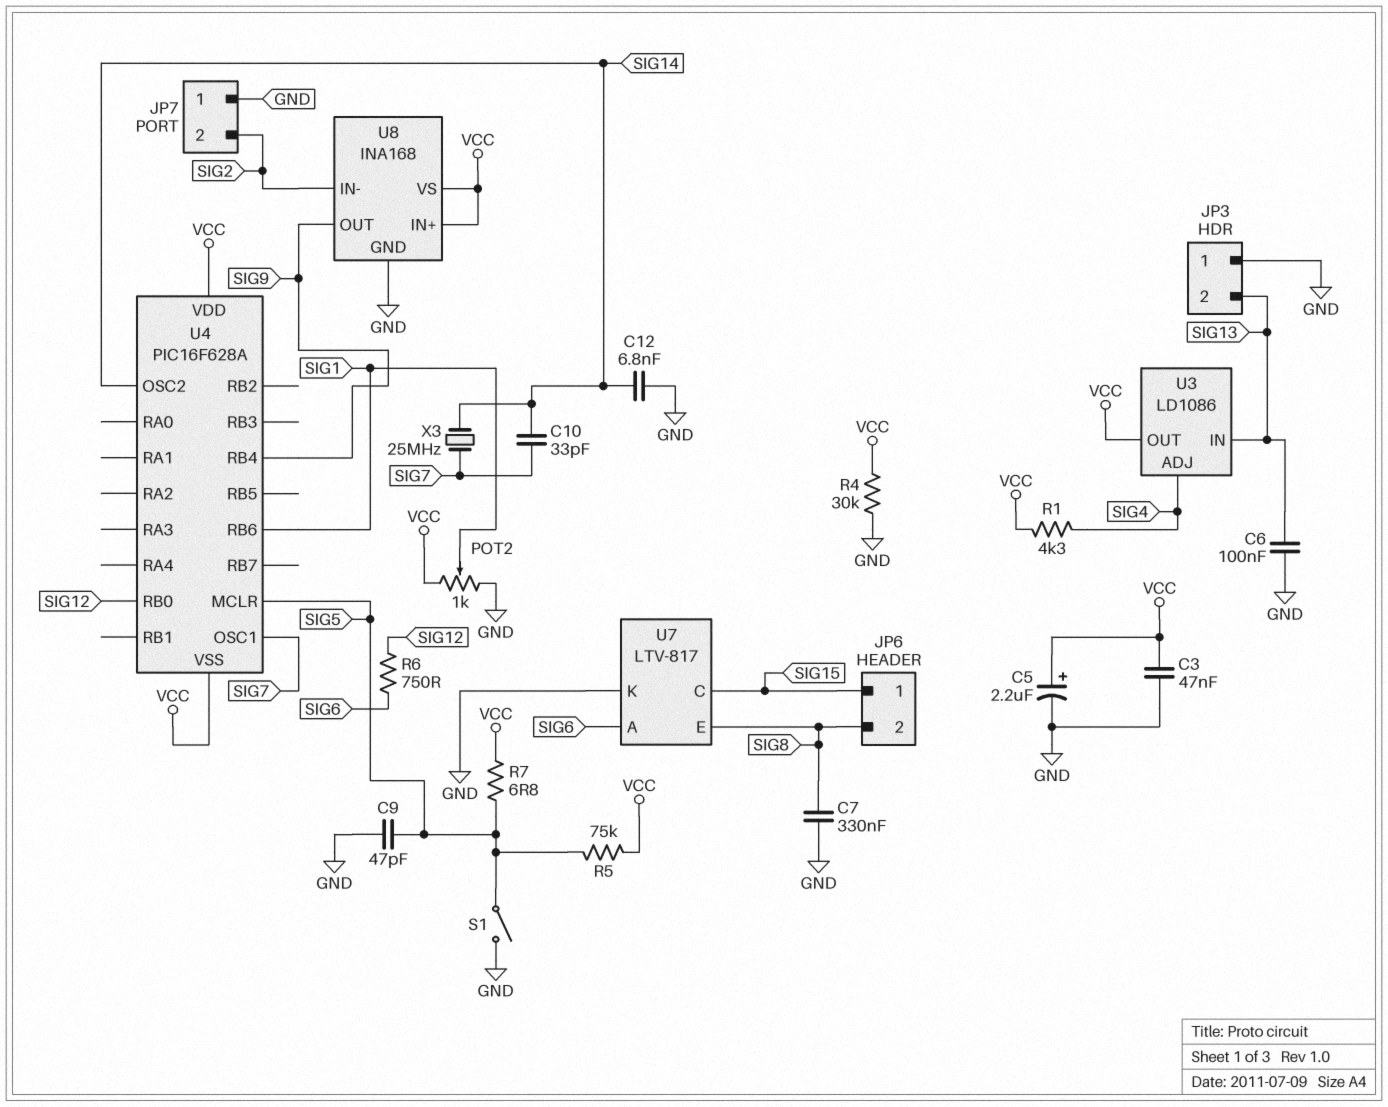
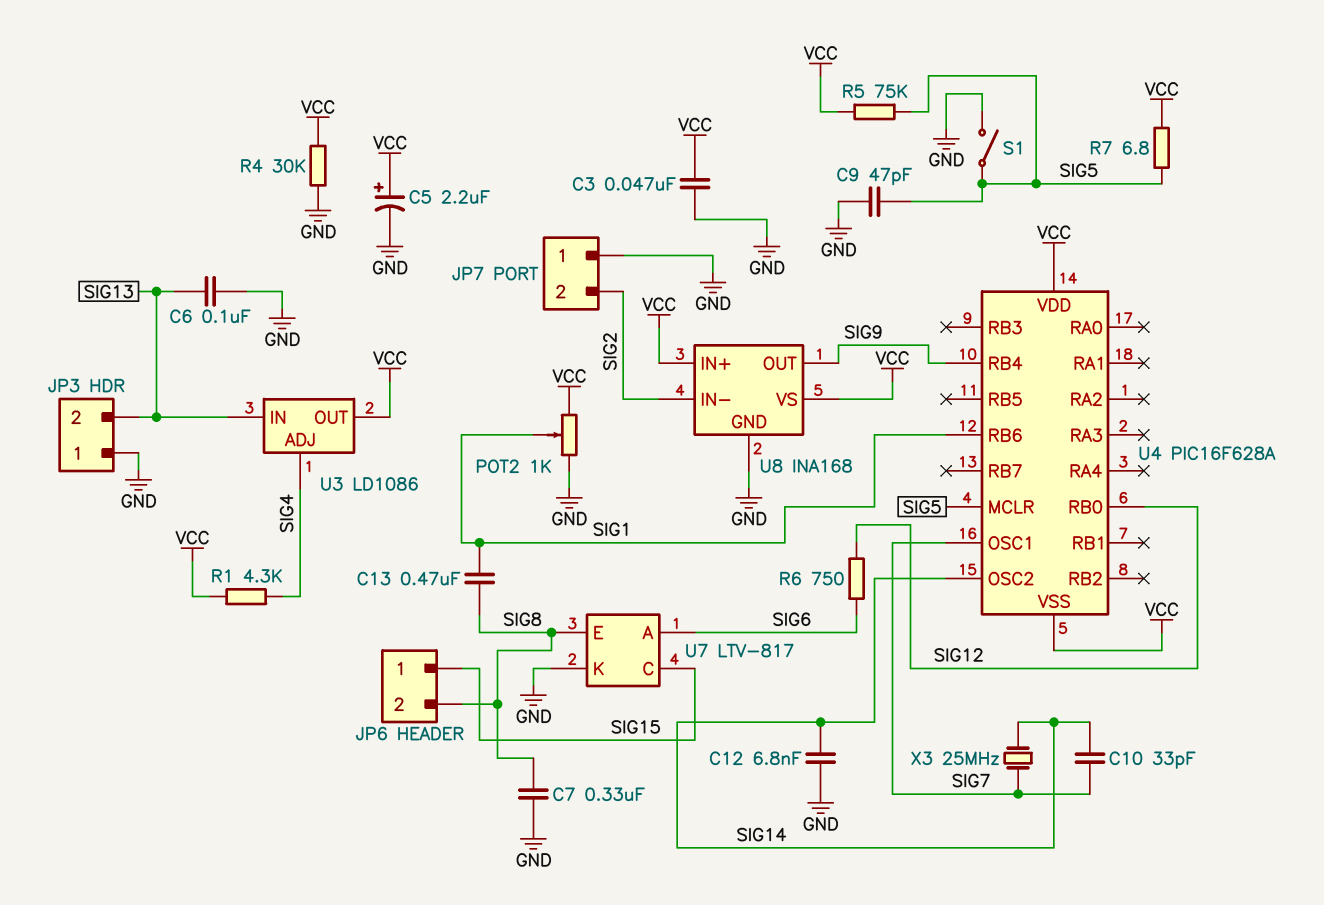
C13: none -> 470nF (SIG1, SIG8)

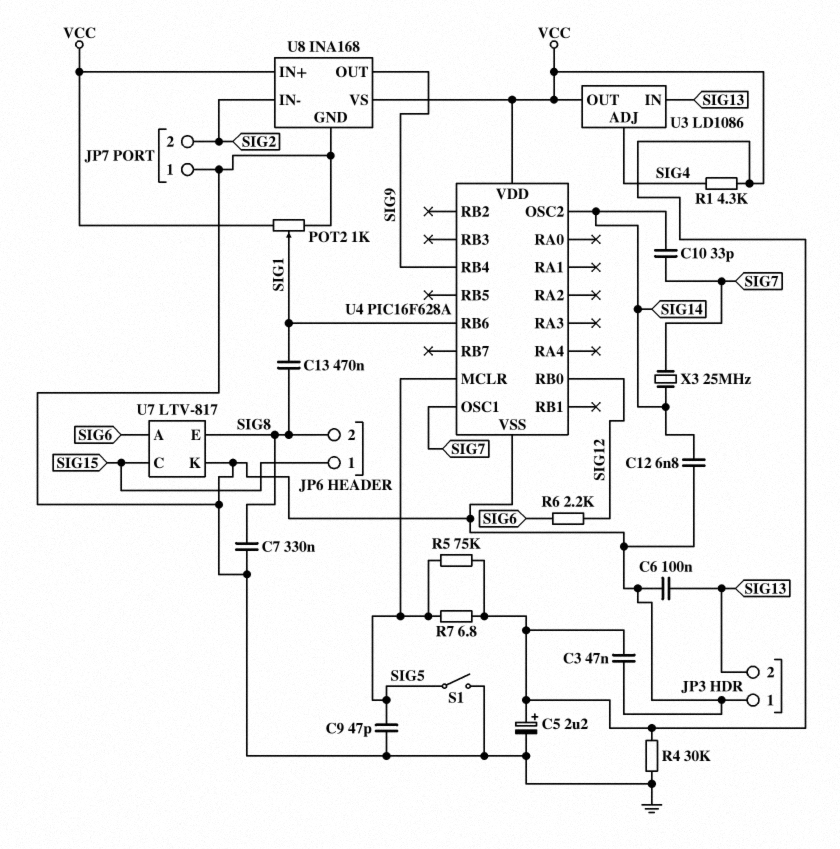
R6: 750 (SIG6, SIG12) -> 2.2k (SIG6, SIG12)
U4 pin VSS: VCC -> GND

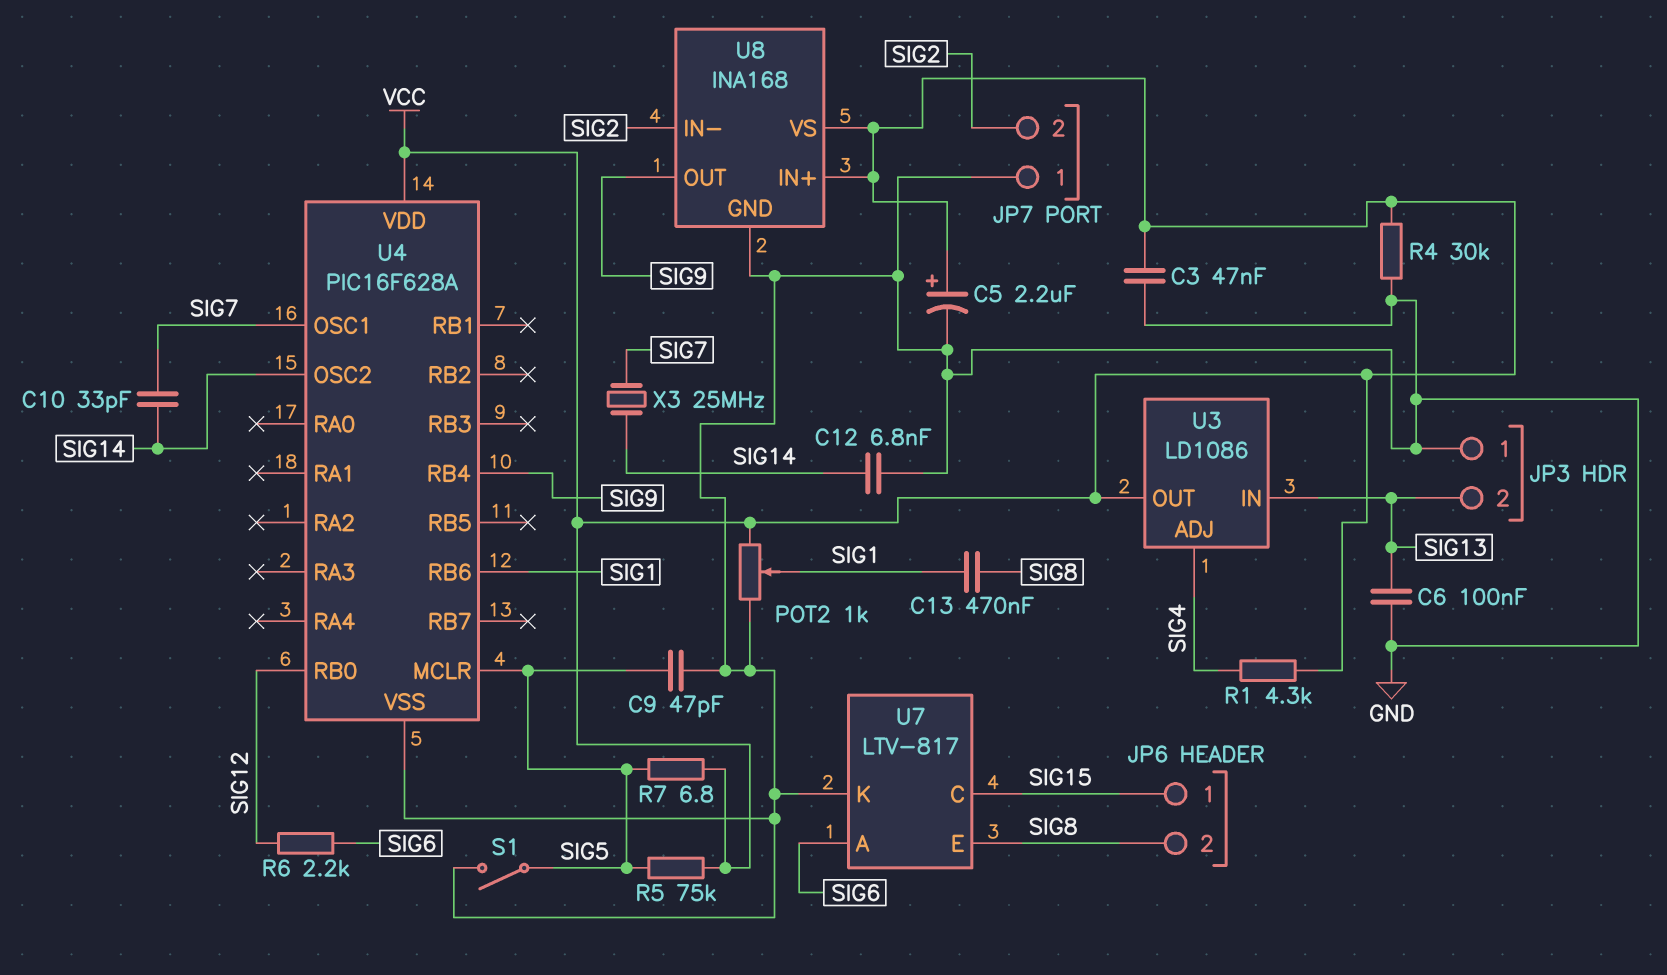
C7: 330nF (GND, SIG8) -> none

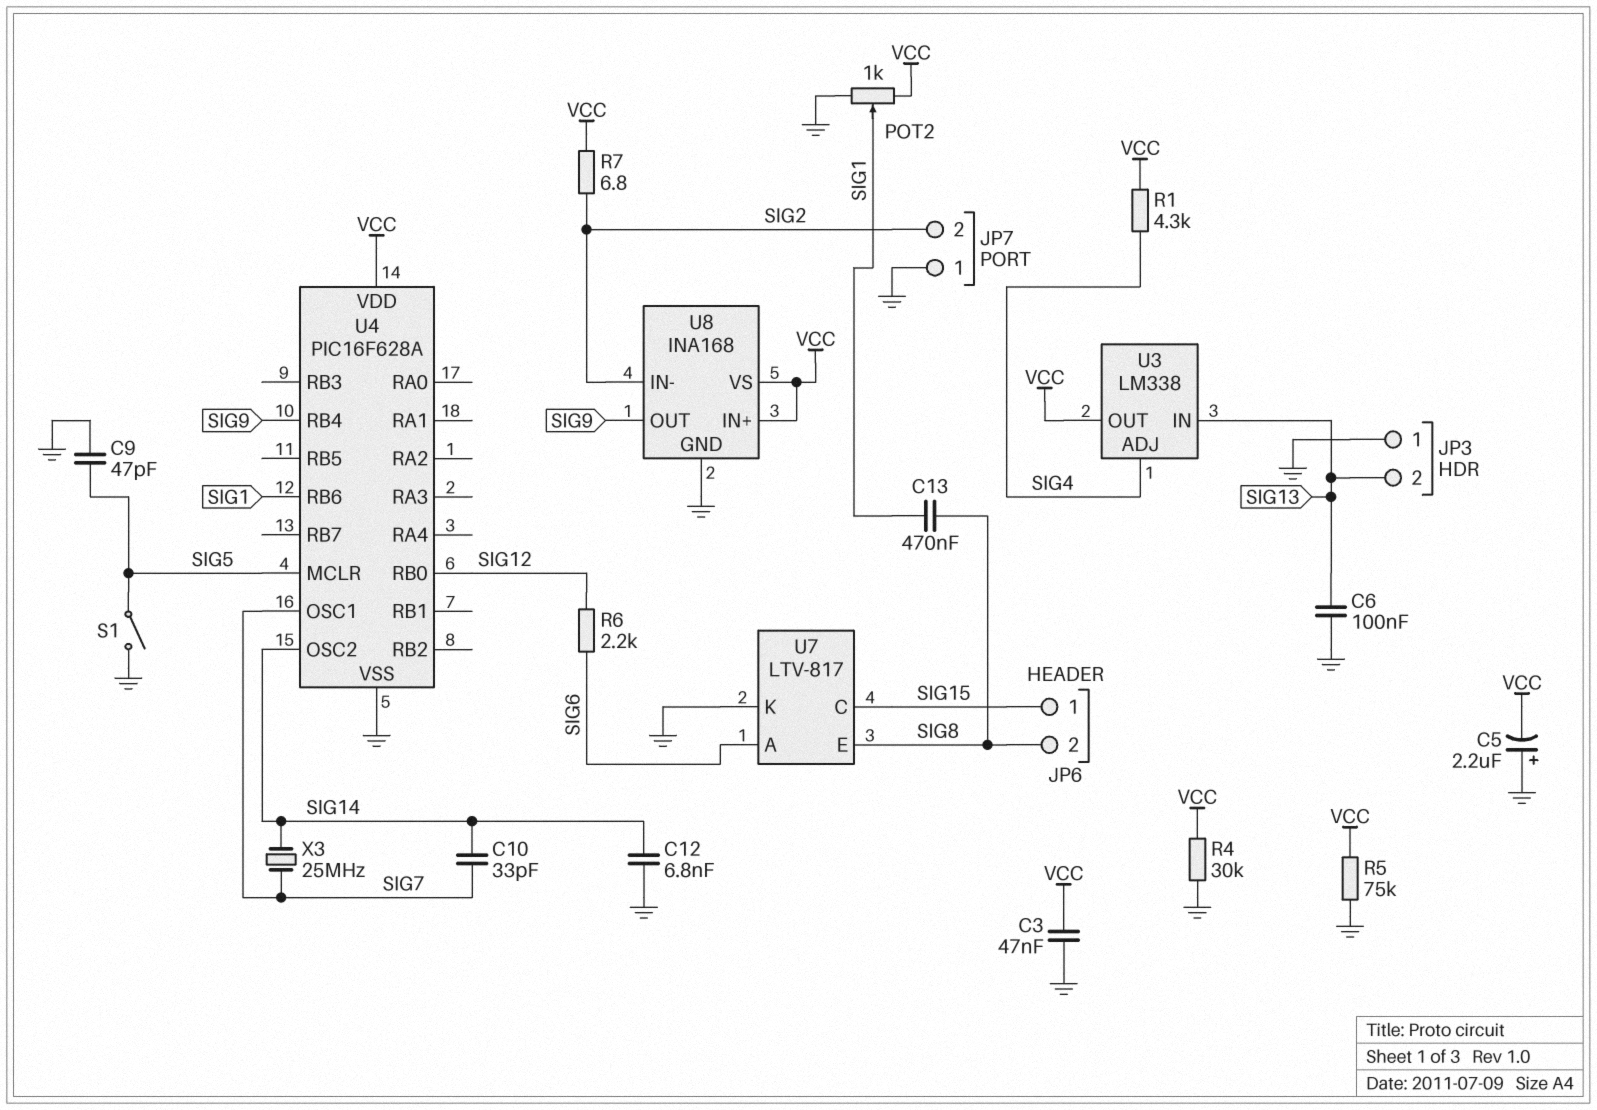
C5: 2.2uF (plus VCC, minus GND) -> 2.2uF (plus GND, minus VCC)
R5: 75k (SIG5, VCC) -> 75k (GND, VCC)
R7: 6.8 (SIG5, VCC) -> 6.8 (SIG2, VCC)
U3: LD1086 -> LM338

